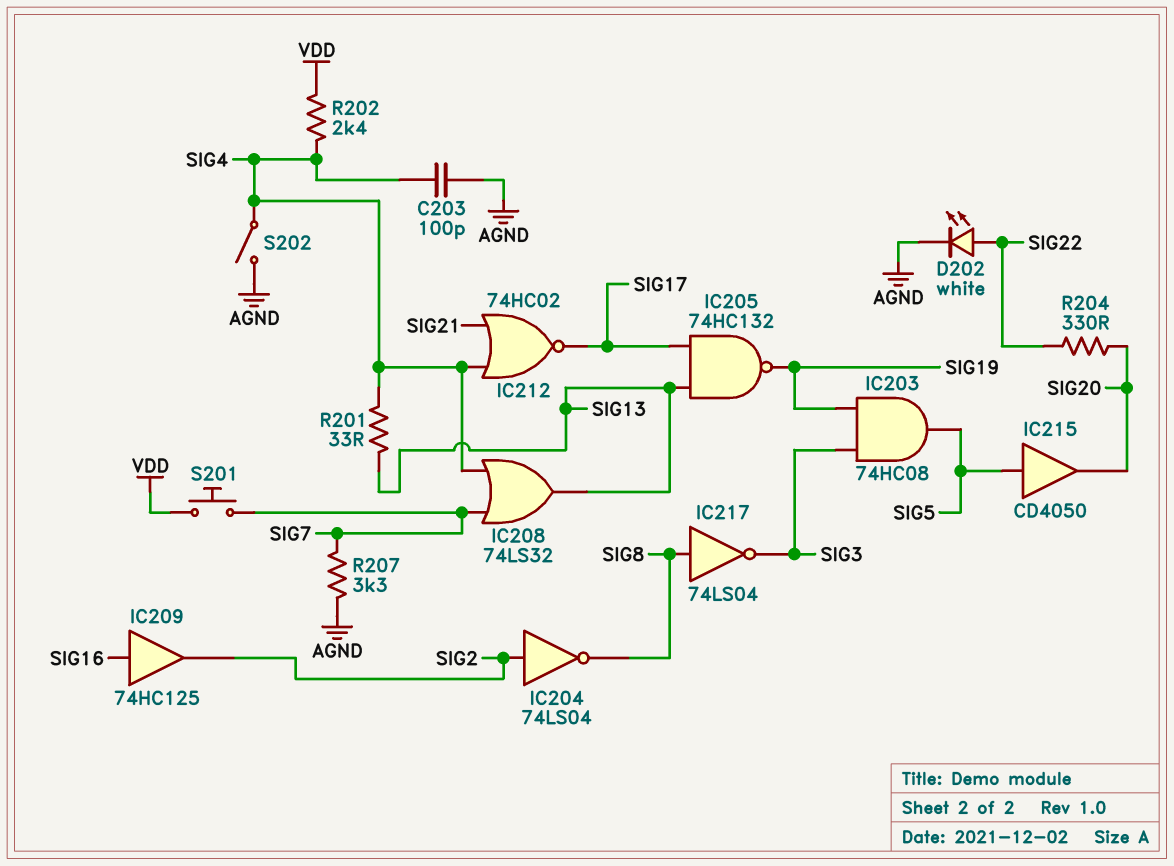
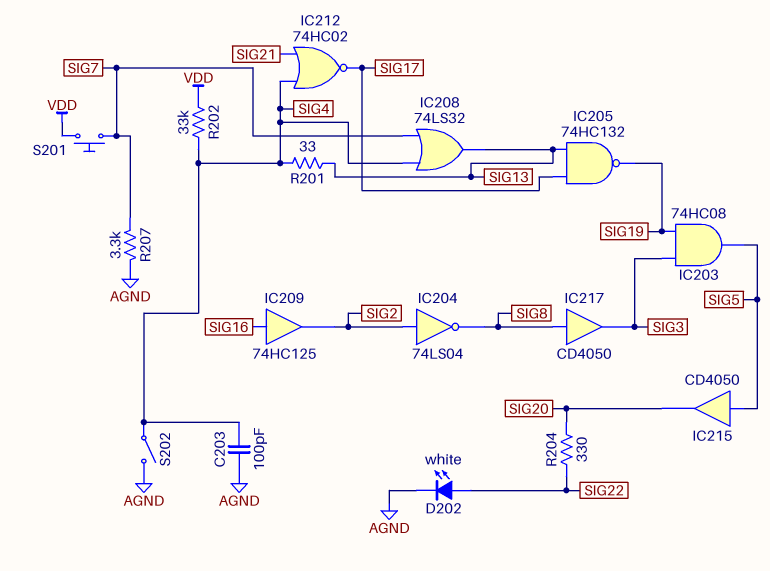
IC217: NOT 74LS04 (in SIG8, out SIG3) -> buffer CD4050 (in SIG8, out SIG3)
R202: 2.4k (SIG4, VDD) -> 33k (SIG4, VDD)

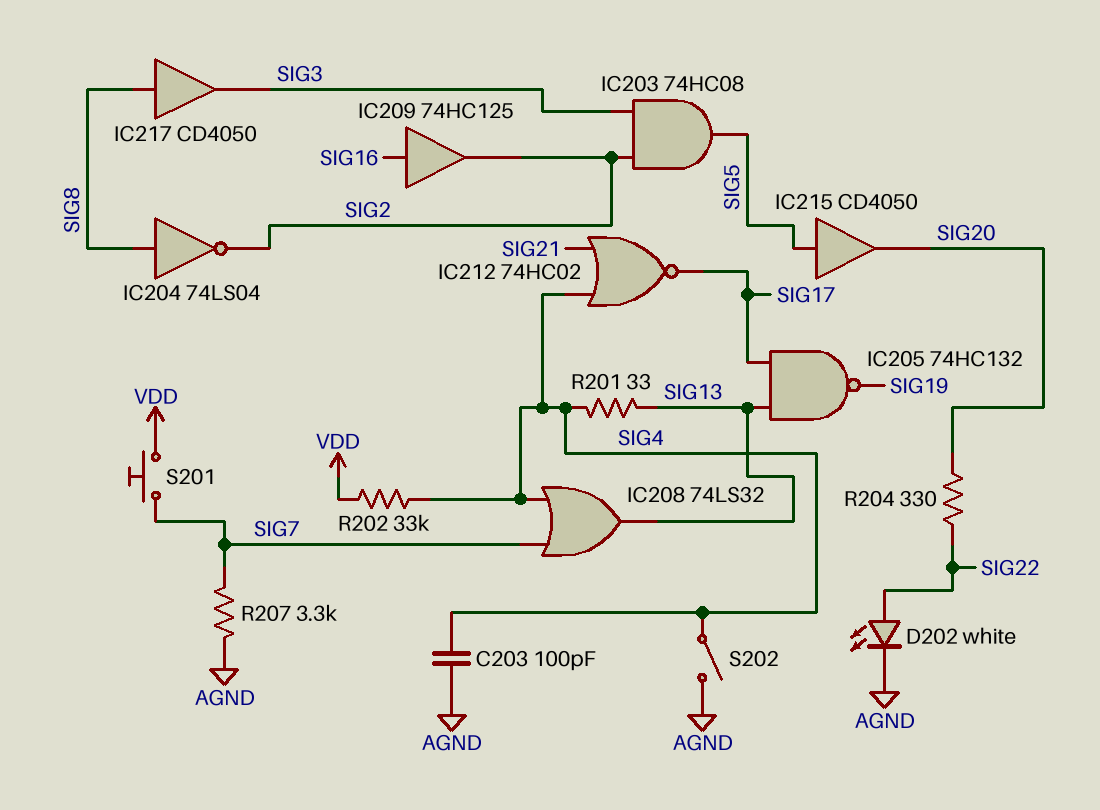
IC203: AND 74HC08 (in SIG3, in SIG19, out SIG5) -> AND 74HC08 (in SIG2, in SIG3, out SIG5)
IC204: NOT 74LS04 (in SIG2, out SIG8) -> NOT 74LS04 (in SIG8, out SIG2)

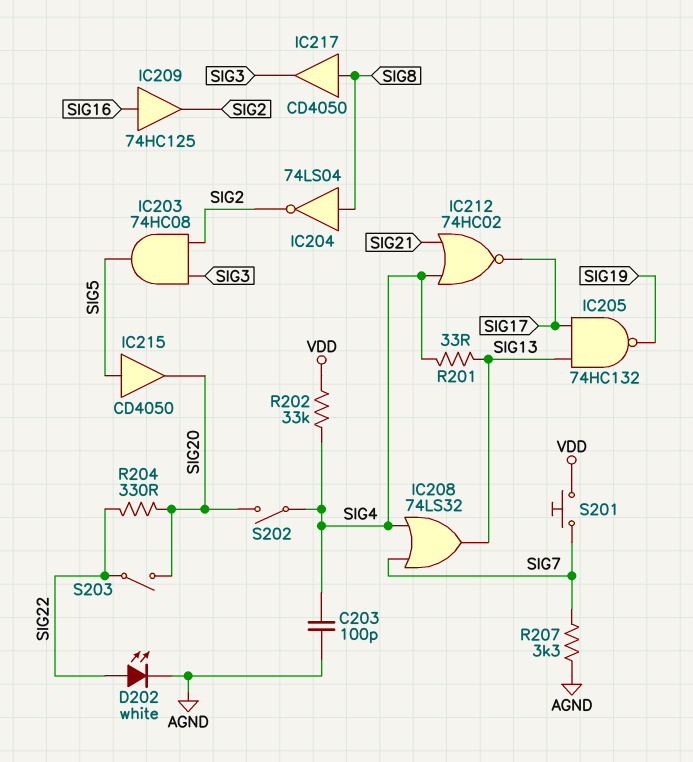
S202: switch (AGND, SIG4) -> switch (SIG4, SIG20)
S203: none -> switch (SIG20, SIG22)

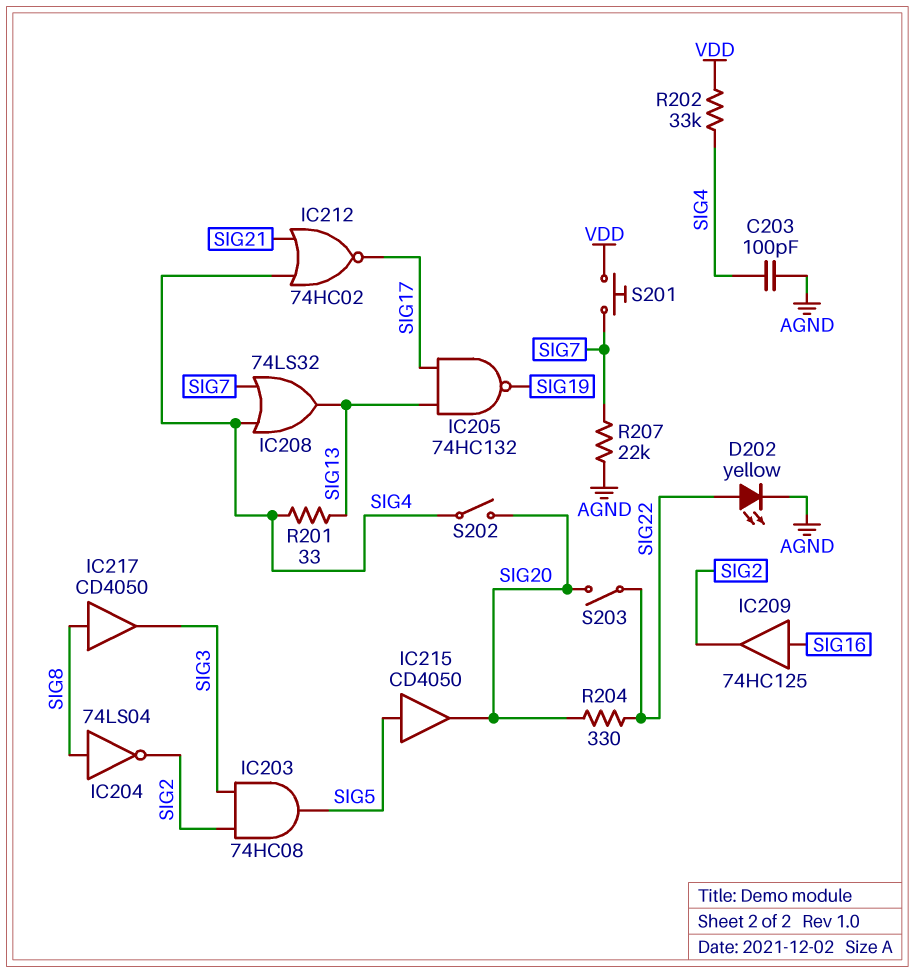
D202: LED white (A SIG22, K AGND) -> LED yellow (A SIG22, K AGND)
R207: 3.3k (AGND, SIG7) -> 22k (AGND, SIG7)

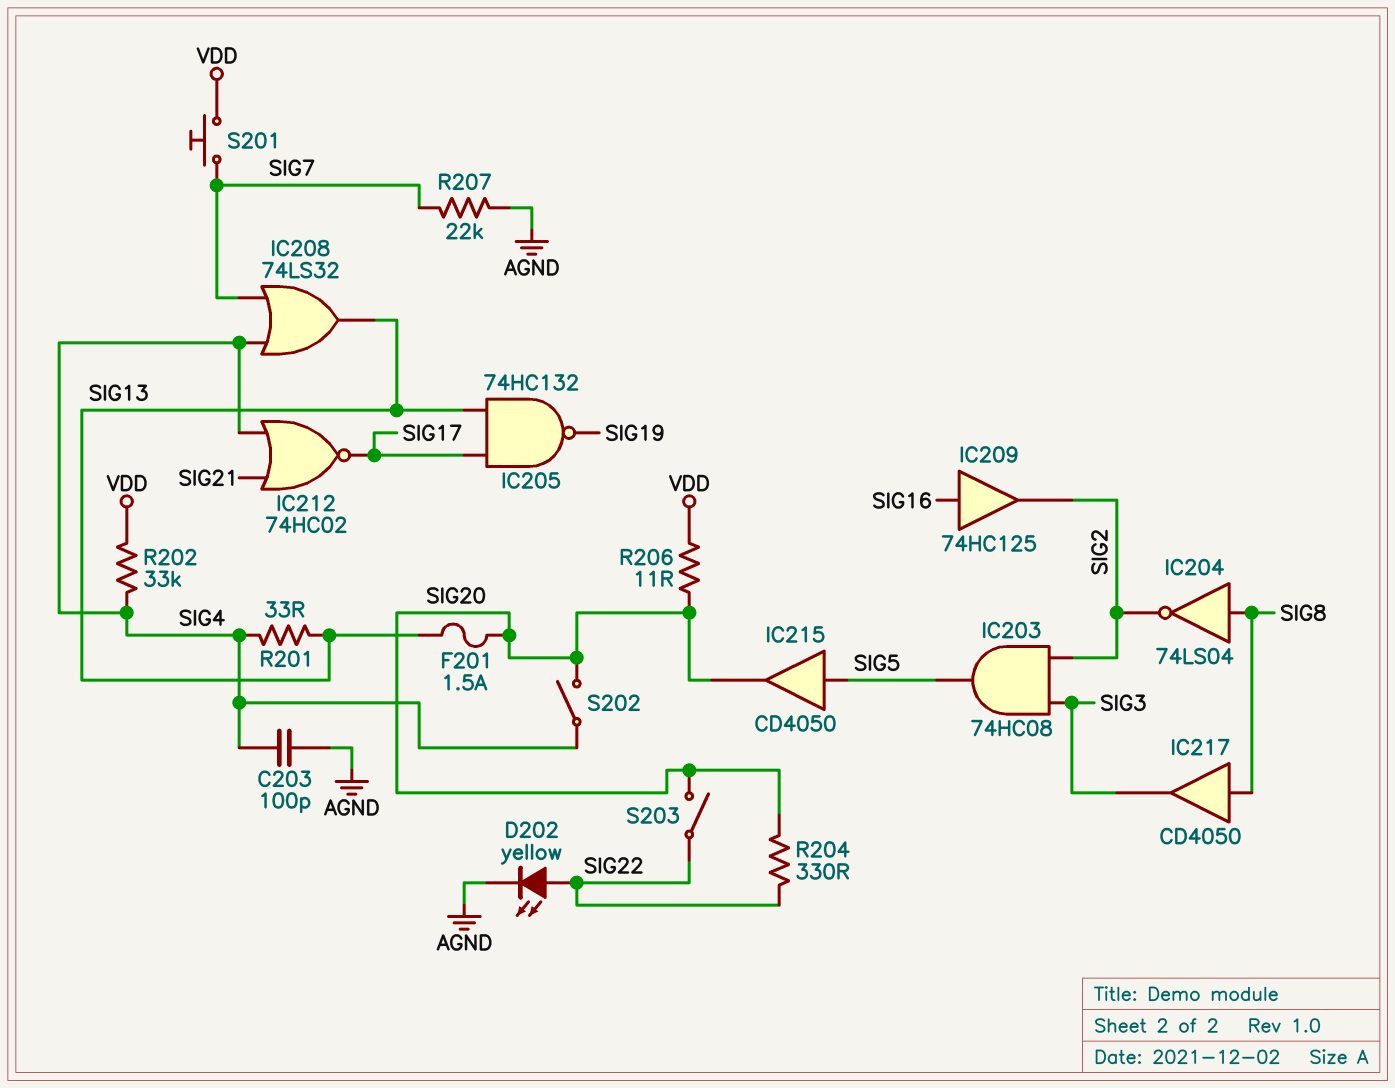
F201: none -> 1.5A (SIG13, SIG20)
R206: none -> 11 (SIG20, VDD)

